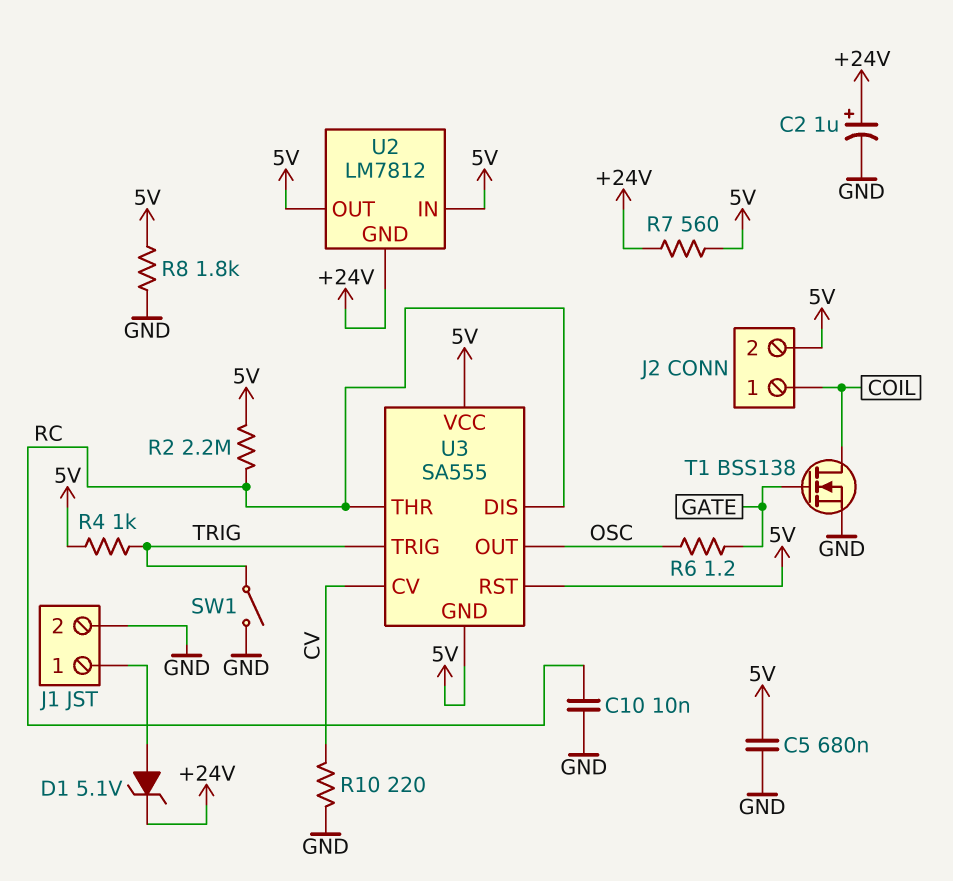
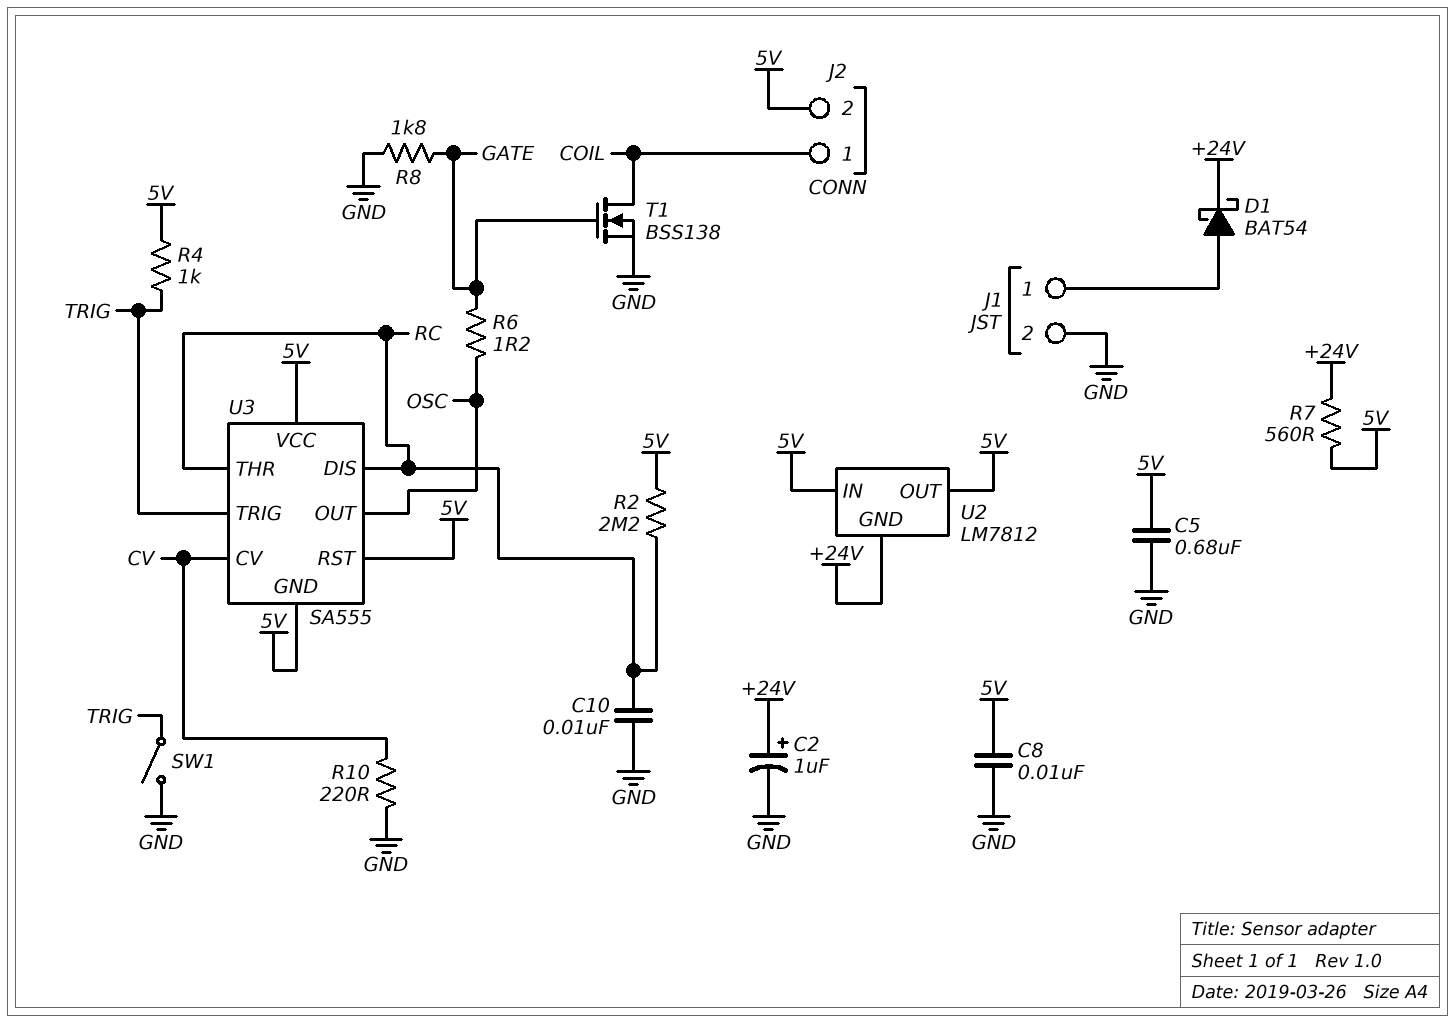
C8: none -> 10nF (5V, GND)
D1: zener 5.1V (A J1/1, K +24V) -> schottky BAT54 (A J1/1, K +24V)
R8: 1.8k (5V, GND) -> 1.8k (GATE, GND)

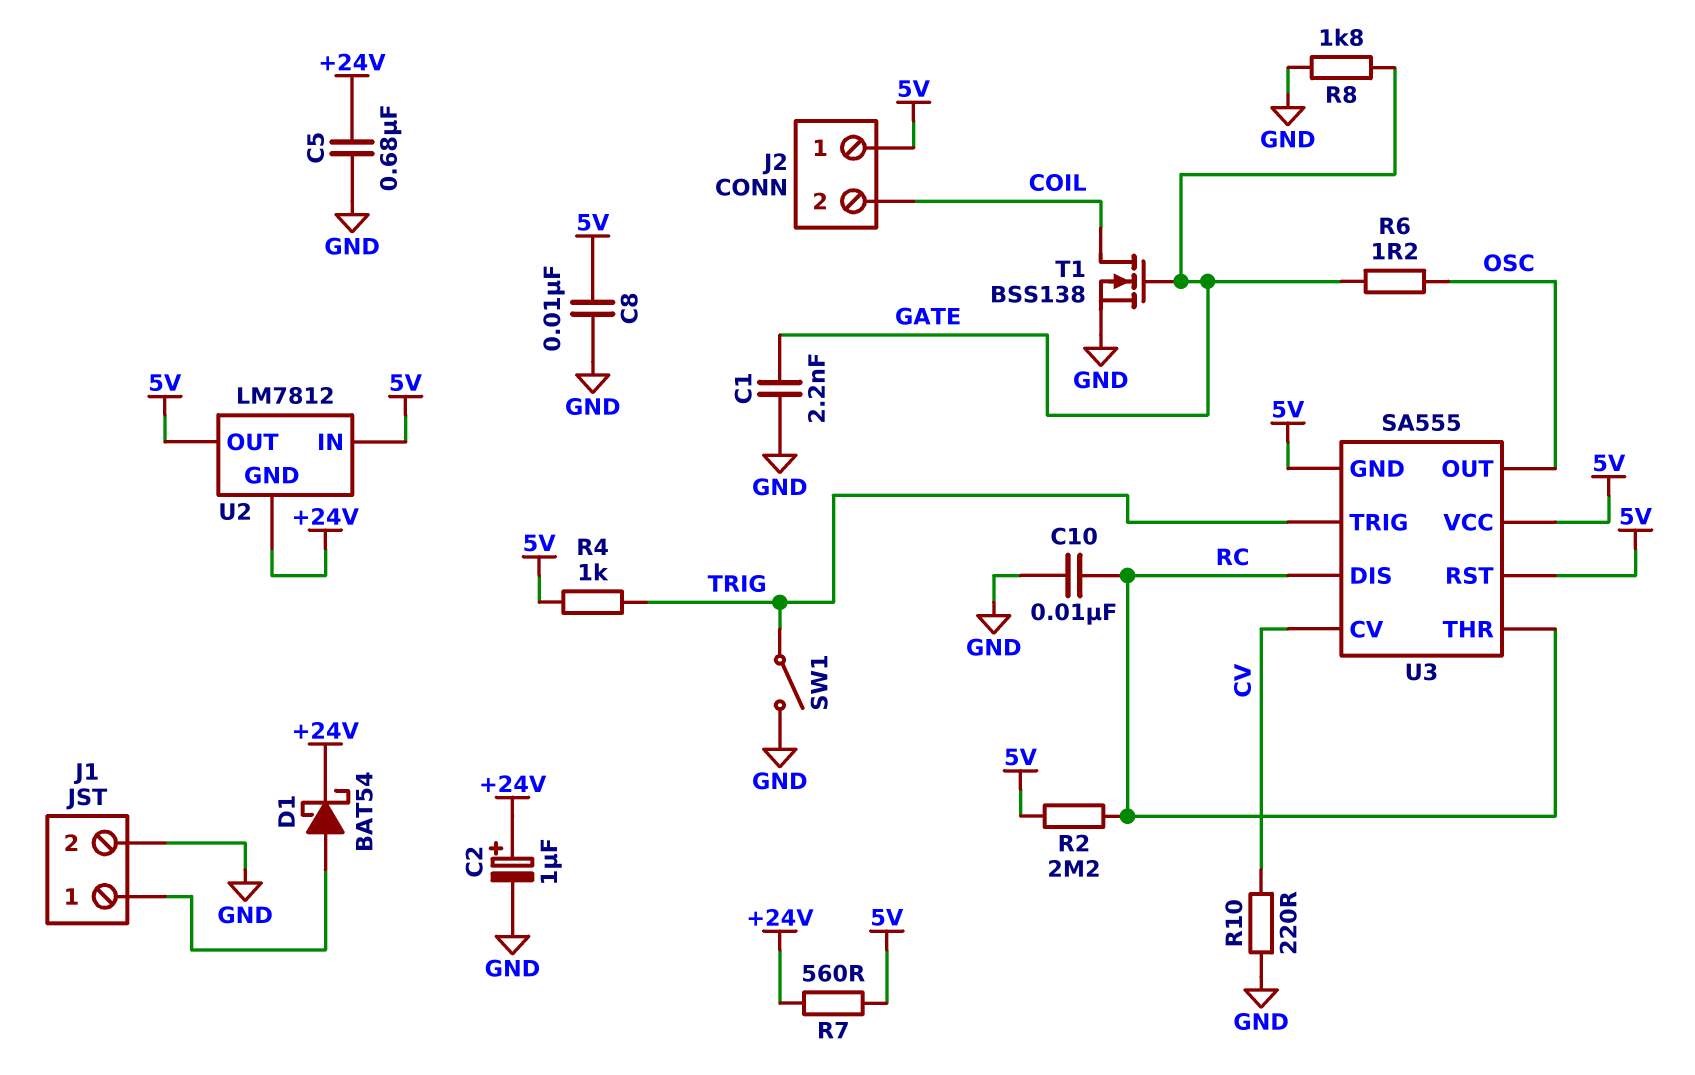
C1: none -> 2.2nF (GATE, GND)
C5: 680nF (5V, GND) -> 680nF (+24V, GND)
J2 pin 1: COIL -> 5V
J2 pin 2: 5V -> COIL

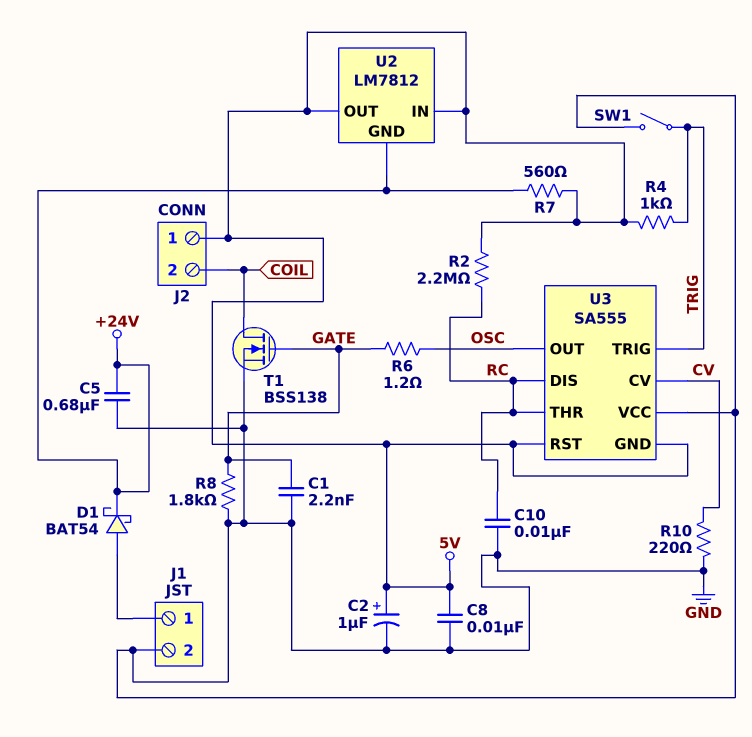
C2: 1uF (plus +24V, minus GND) -> 1uF (plus 5V, minus GND)
U3 pin VCC: 5V -> GND

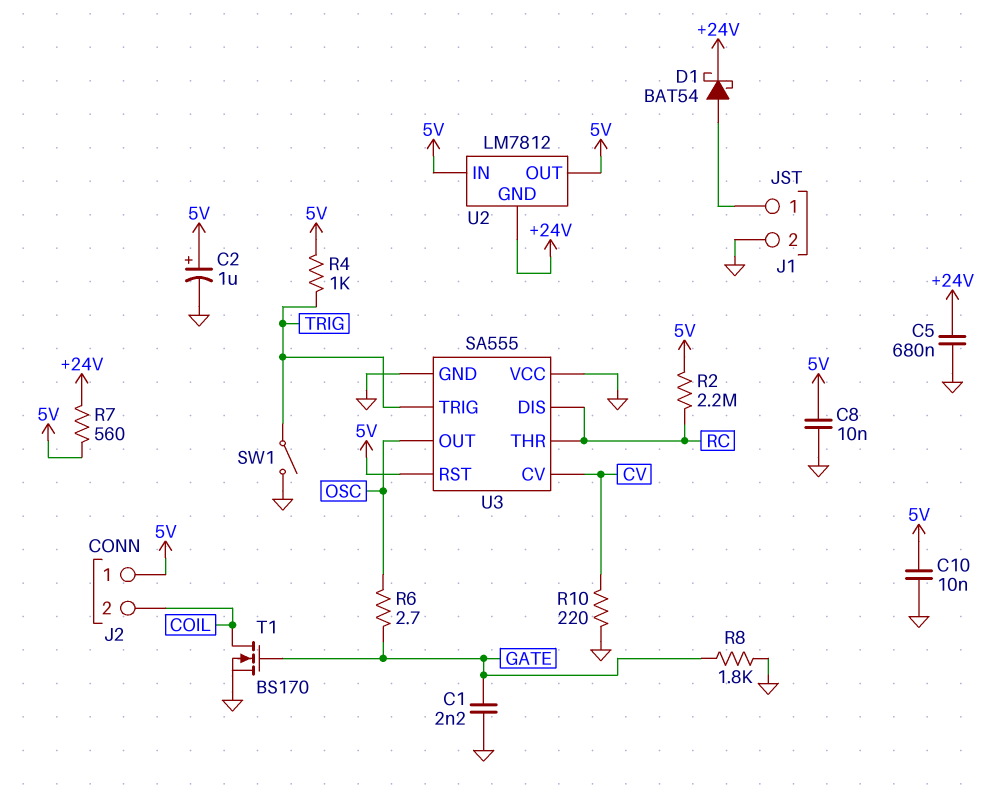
C10: 10nF (GND, RC) -> 10nF (5V, GND)
R6: 1.2 (GATE, OSC) -> 2.7 (GATE, OSC)
T1: NMOS BSS138 (G GATE, D COIL, S GND) -> NMOS BS170 (G GATE, D COIL, S GND)
U3 pin GND: 5V -> GND

